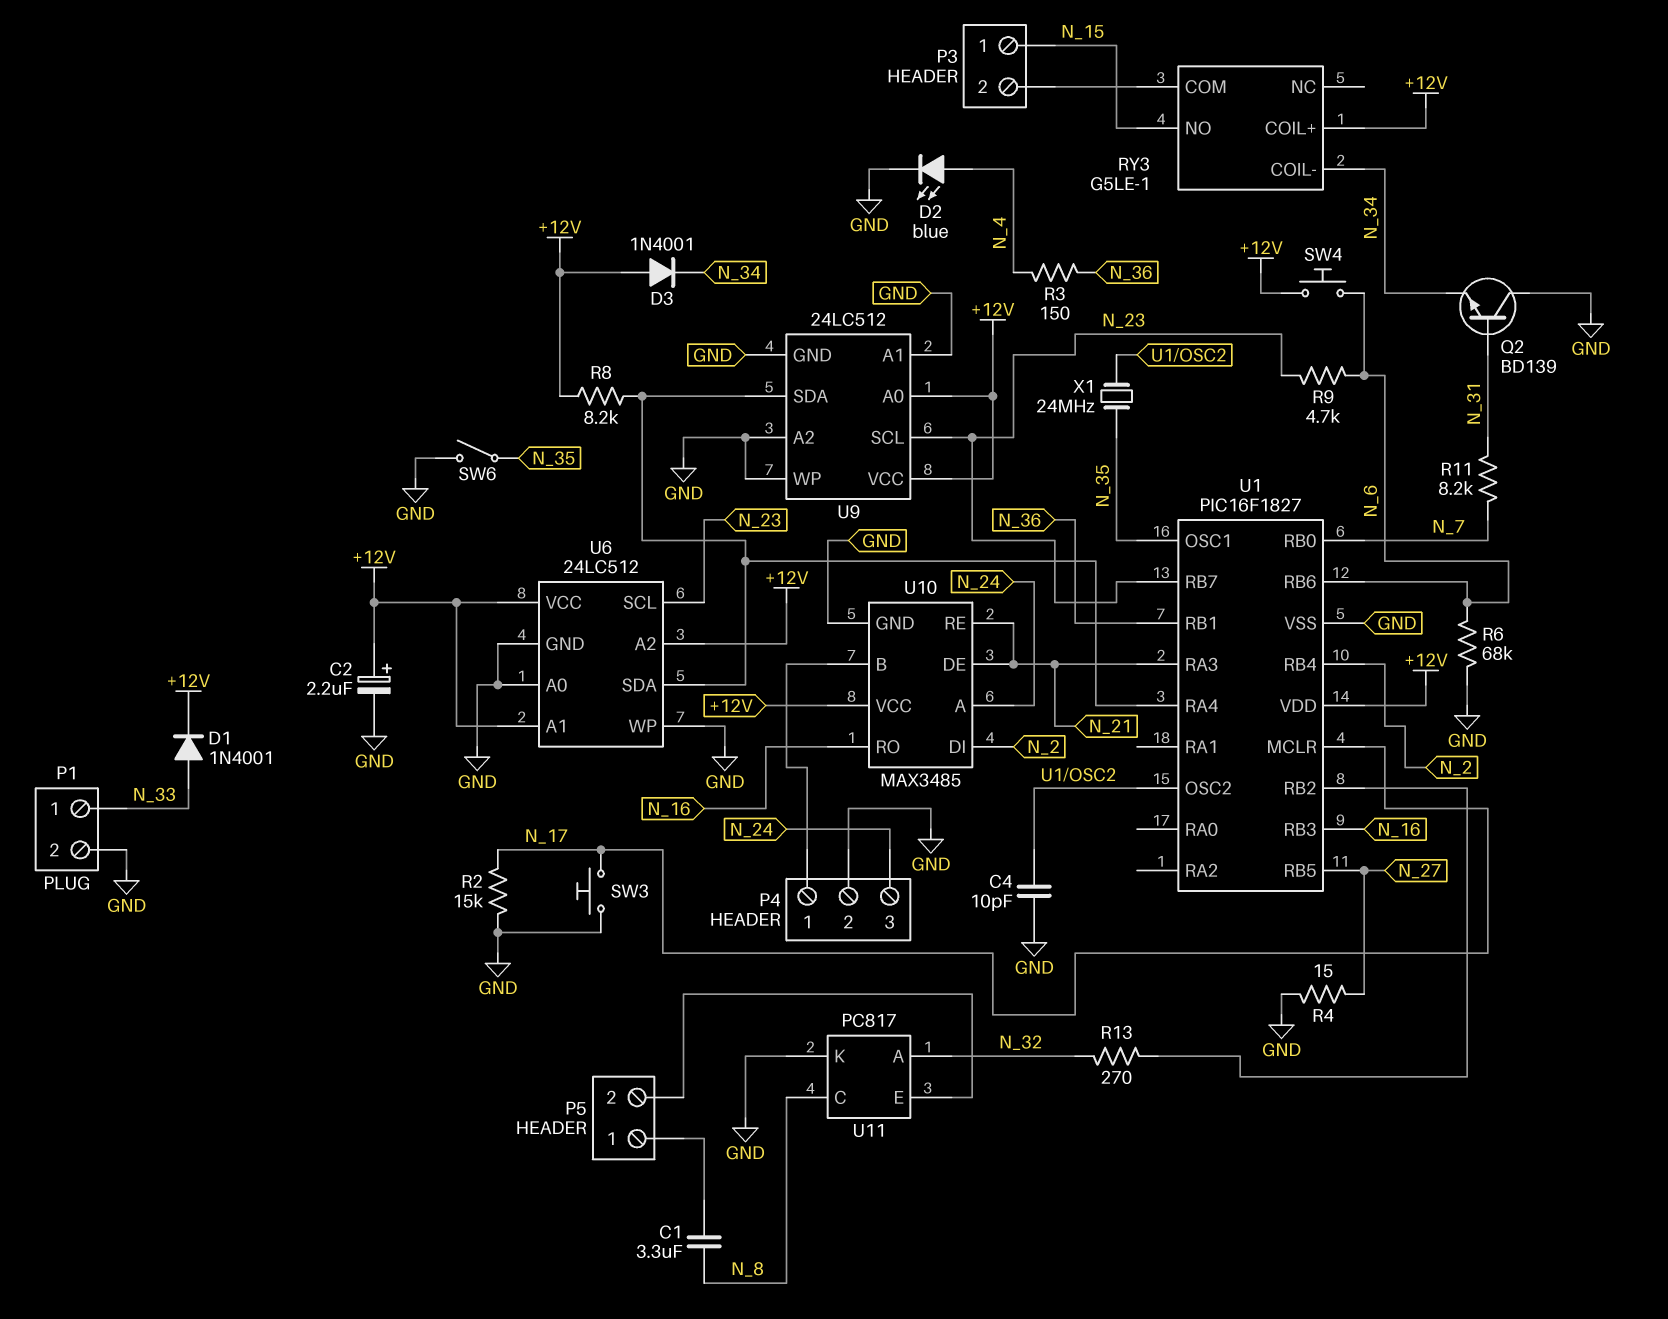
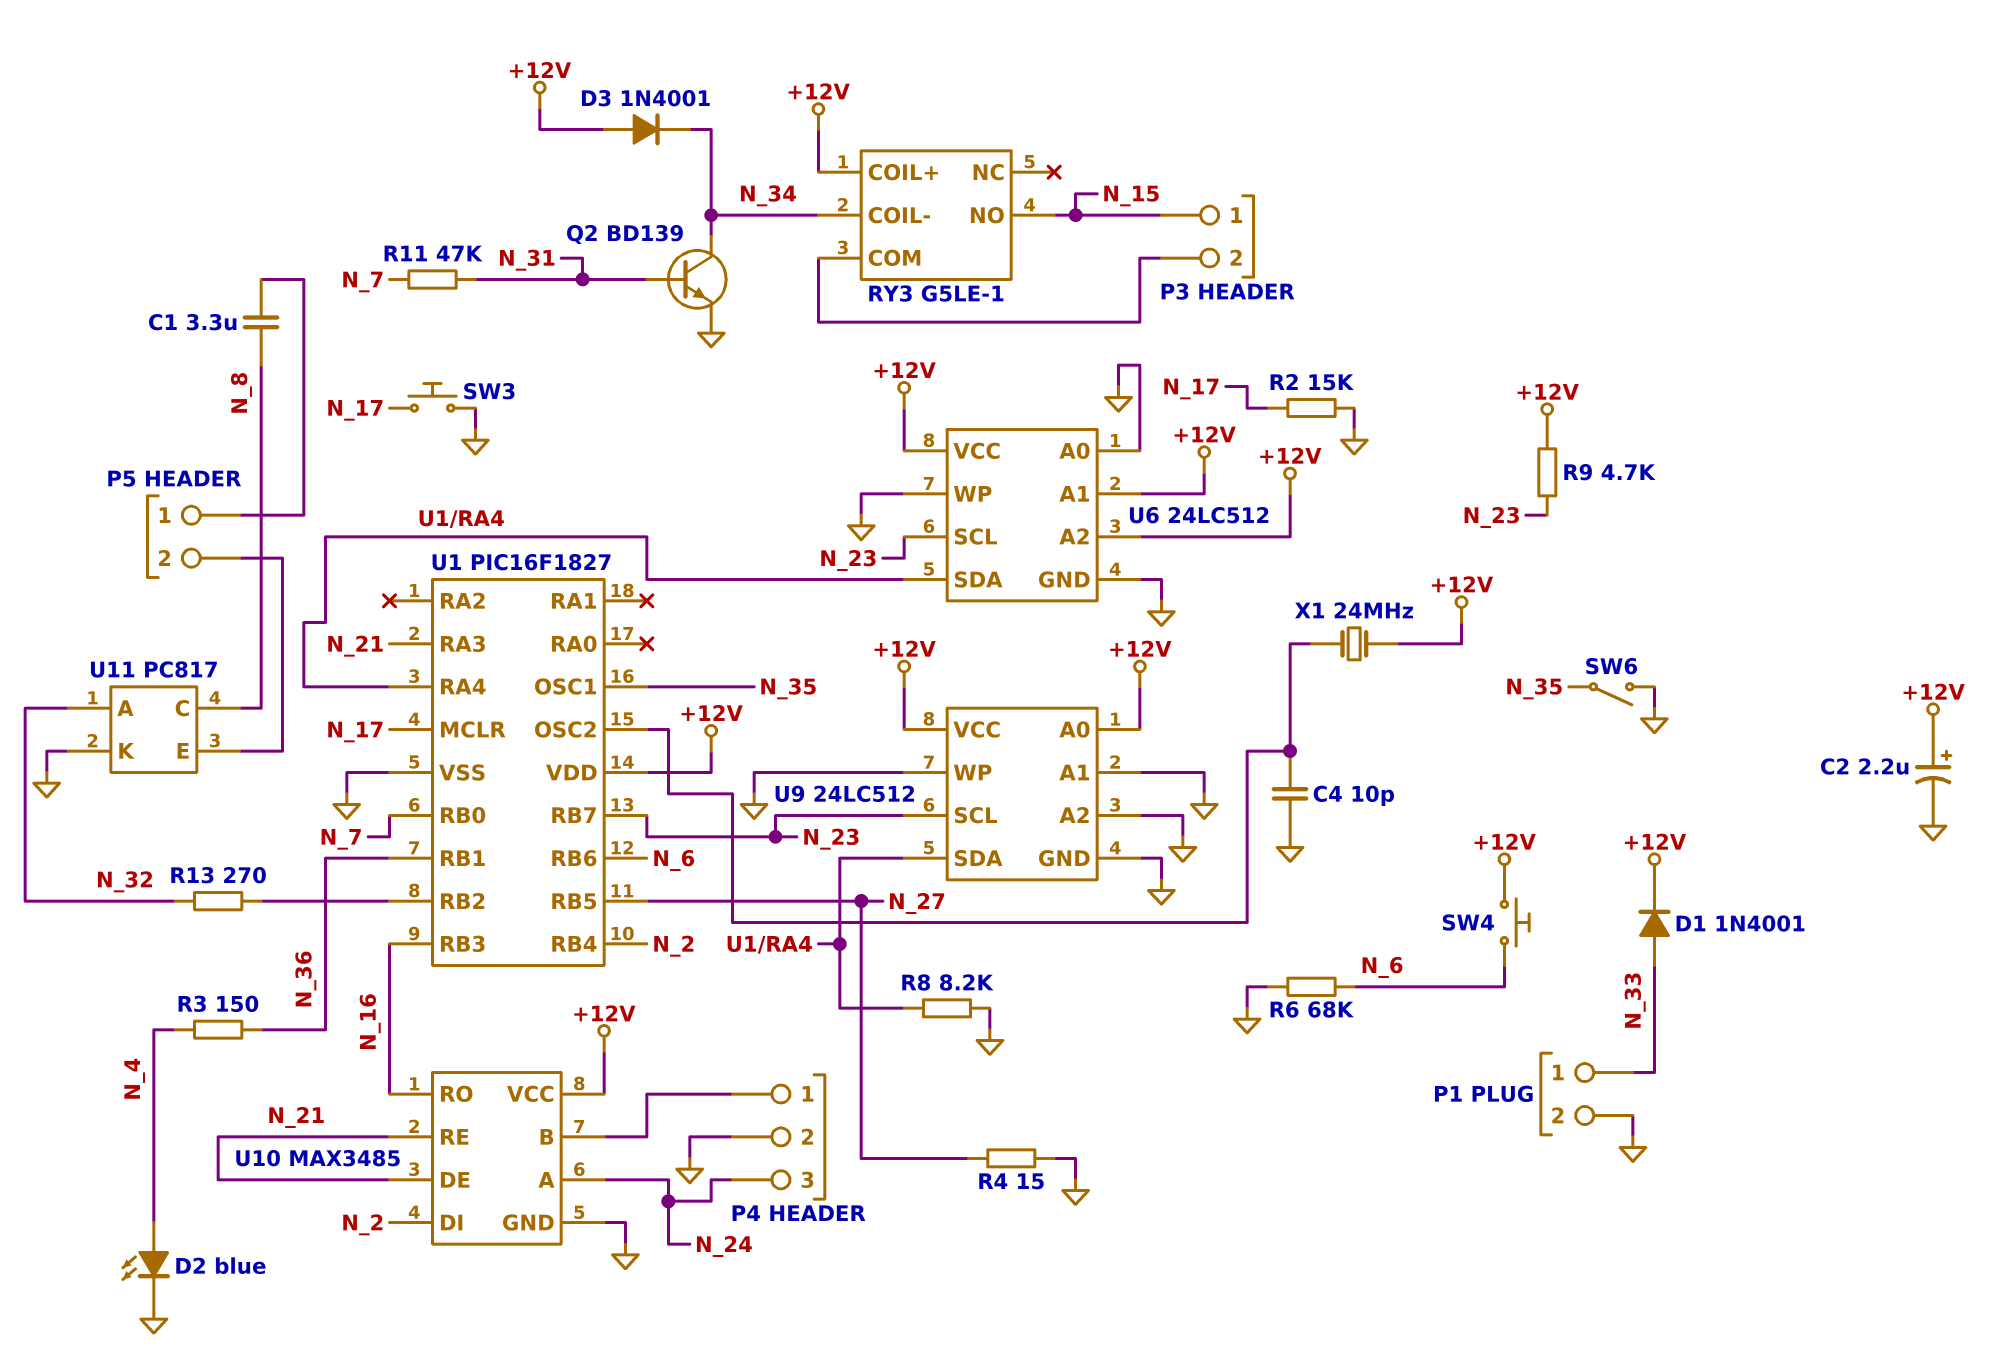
Q2: NPN BD139 (B N_31, C GND, E N_34) -> NPN BD139 (B N_31, C N_34, E GND)
R8: 8.2k (+12V, U1/RA4) -> 8.2k (GND, U1/RA4)
R9: 4.7k (N_6, N_23) -> 4.7k (+12V, N_23)
R11: 8.2k (N_7, N_31) -> 47k (N_7, N_31)
X1: 24MHz (N_35, U1/OSC2) -> 24MHz (+12V, U1/OSC2)

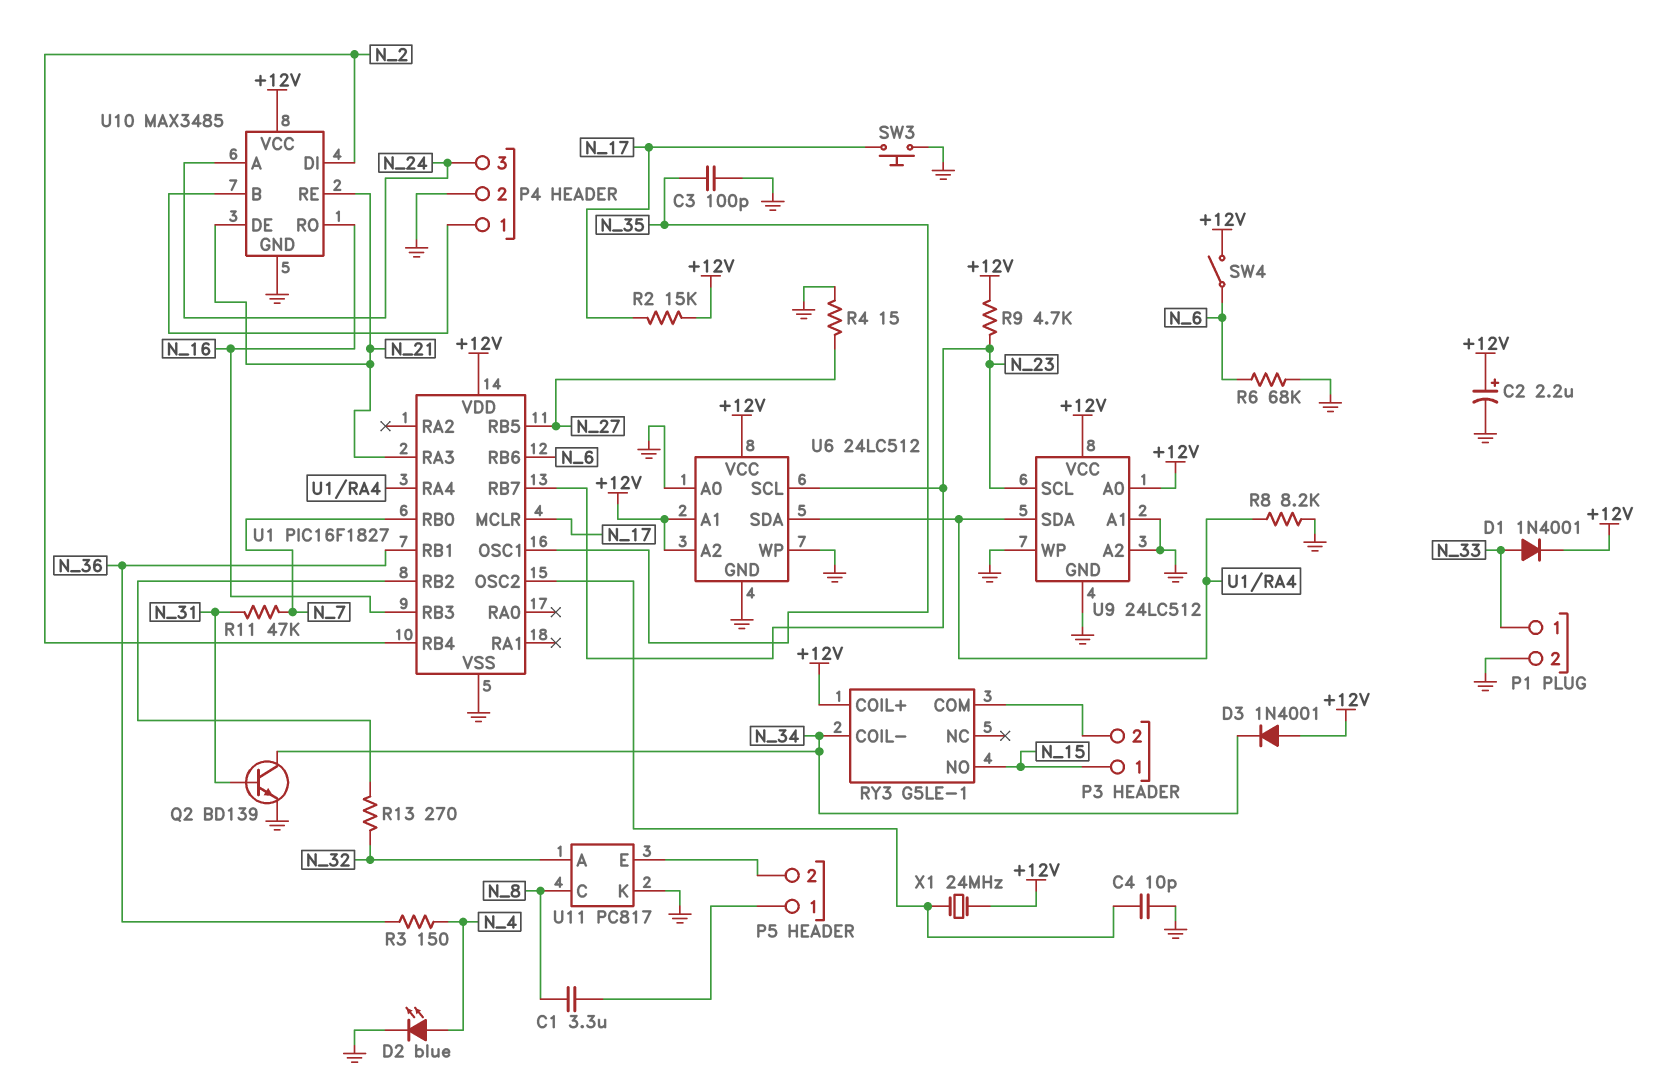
C3: none -> 100pF (GND, N_35)
R2: 15k (GND, N_17) -> 15k (+12V, N_17)
SW4: button (+12V, N_6) -> switch (+12V, N_6)
SW6: switch (GND, N_35) -> none

